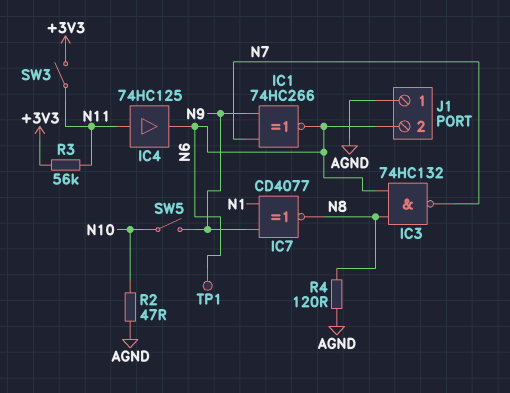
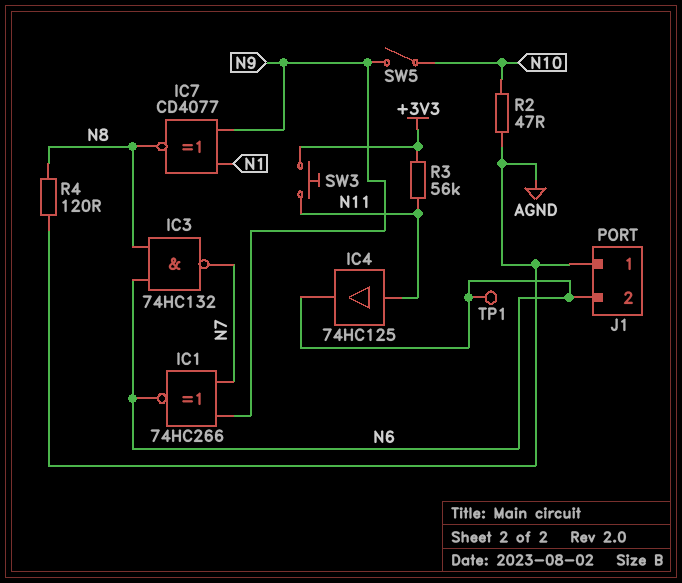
SW3: switch (+3V3, N11) -> button (+3V3, N11)

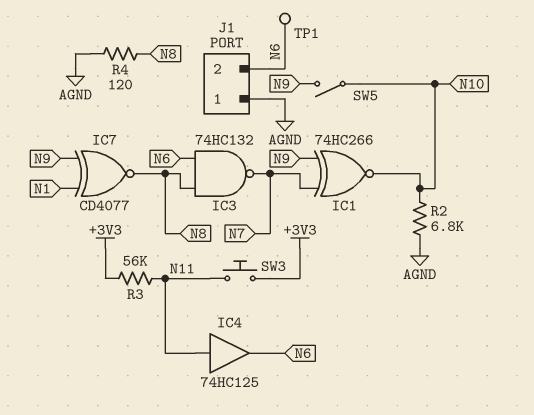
IC1: XNOR 74HC266 (in N7, in N9, out N6) -> XNOR 74HC266 (in N7, in N9, out N10)
R2: 47 (AGND, N10) -> 6.8k (AGND, N10)

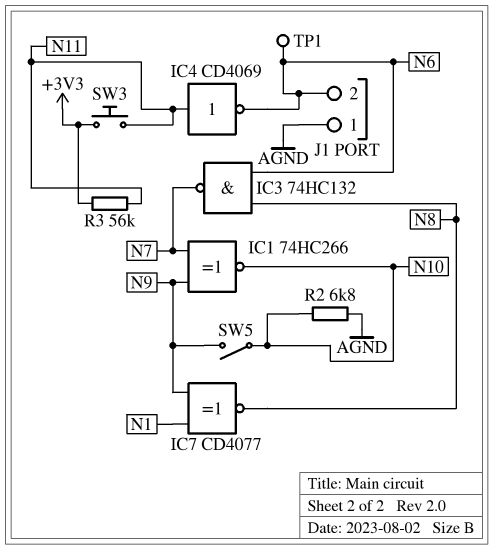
IC4: buffer 74HC125 (in N11, out N6) -> NOT CD4069 (in N11, out N6)
R4: 120 (AGND, N8) -> none

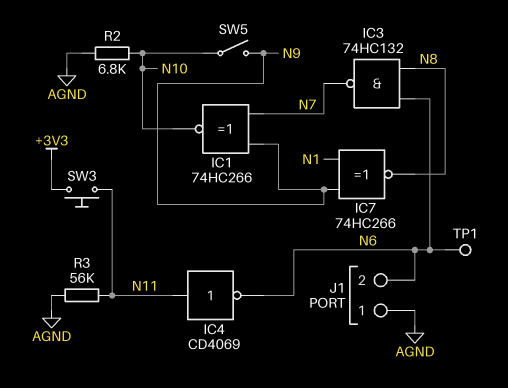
IC7: XNOR CD4077 (in N1, in N9, out N8) -> XNOR 74HC266 (in N1, in N9, out N8)
R3: 56k (+3V3, N11) -> 56k (AGND, N11)

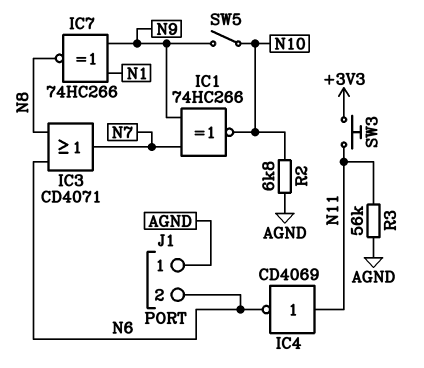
IC3: NAND 74HC132 (in N6, in N8, out N7) -> OR CD4071 (in N6, in N8, out N7)
TP1: test point (N6) -> none

